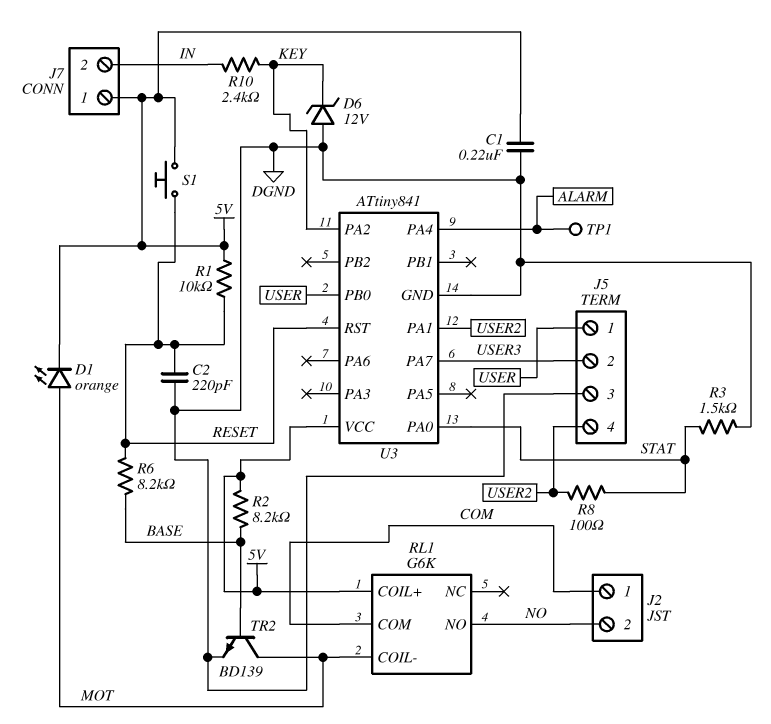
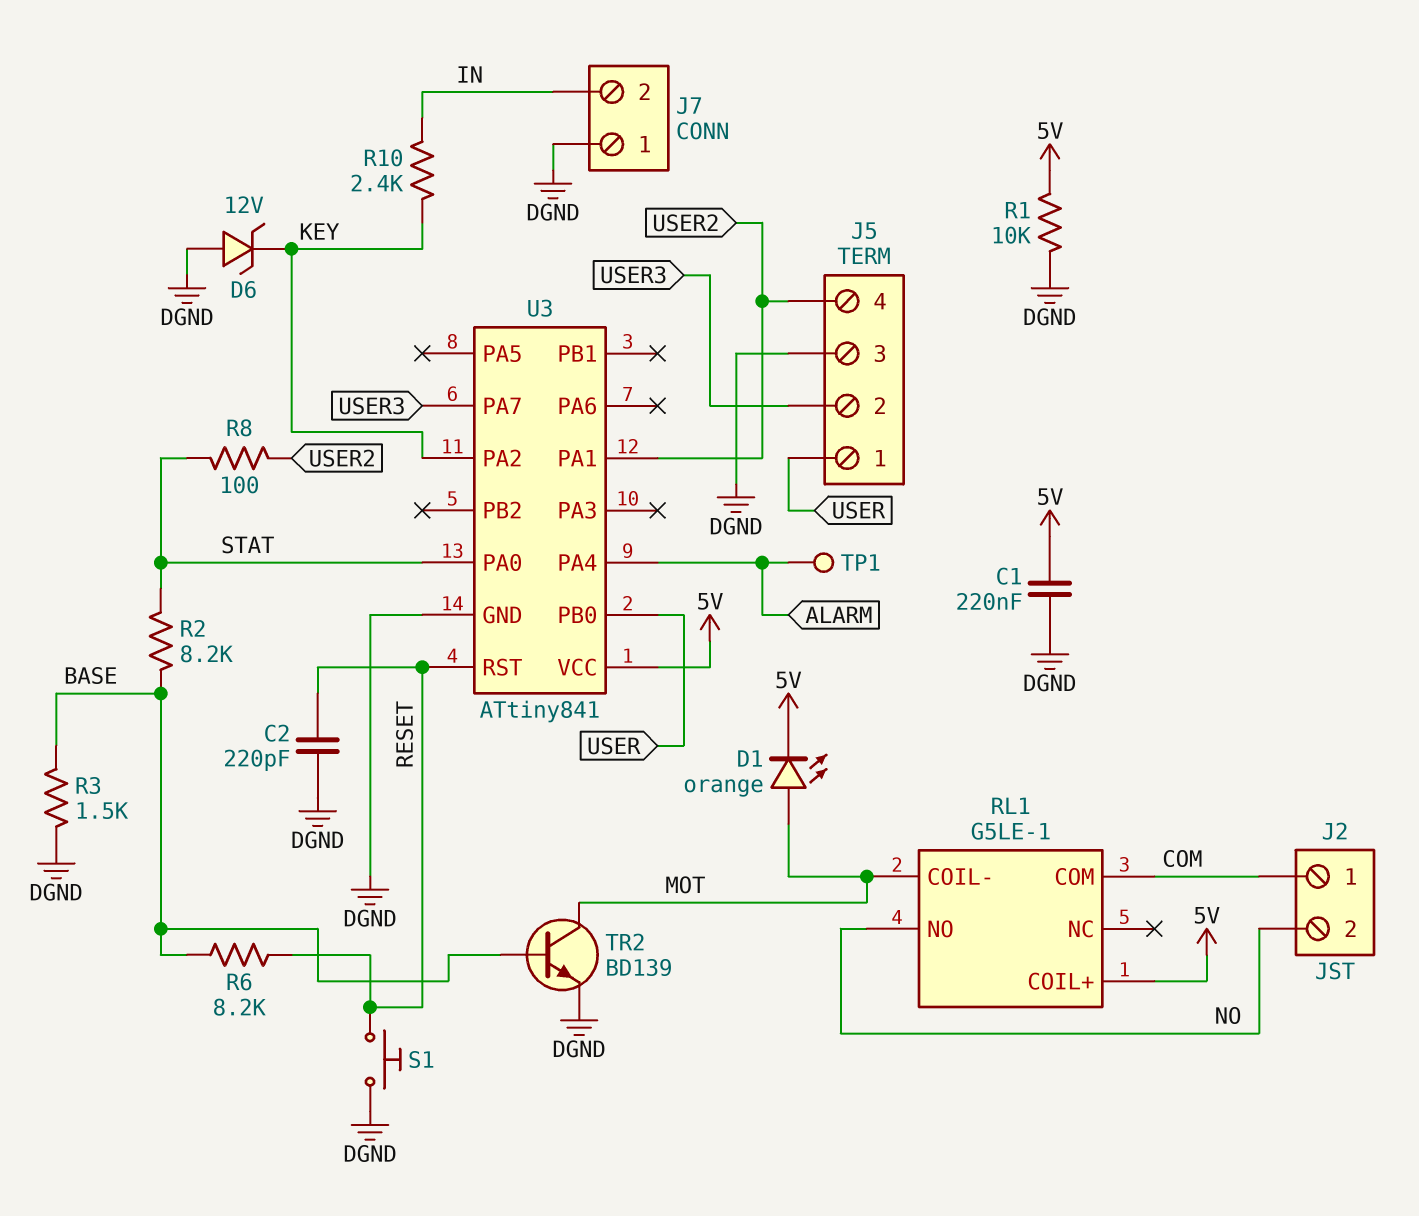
J7 pin 1: 5V -> DGND
R1: 10k (5V, RESET) -> 10k (5V, DGND)
R2: 8.2k (5V, BASE) -> 8.2k (BASE, STAT)
R3: 1.5k (DGND, STAT) -> 1.5k (BASE, DGND)
RL1: G6K -> G5LE-1
S1: button (5V, RESET) -> button (DGND, RESET)

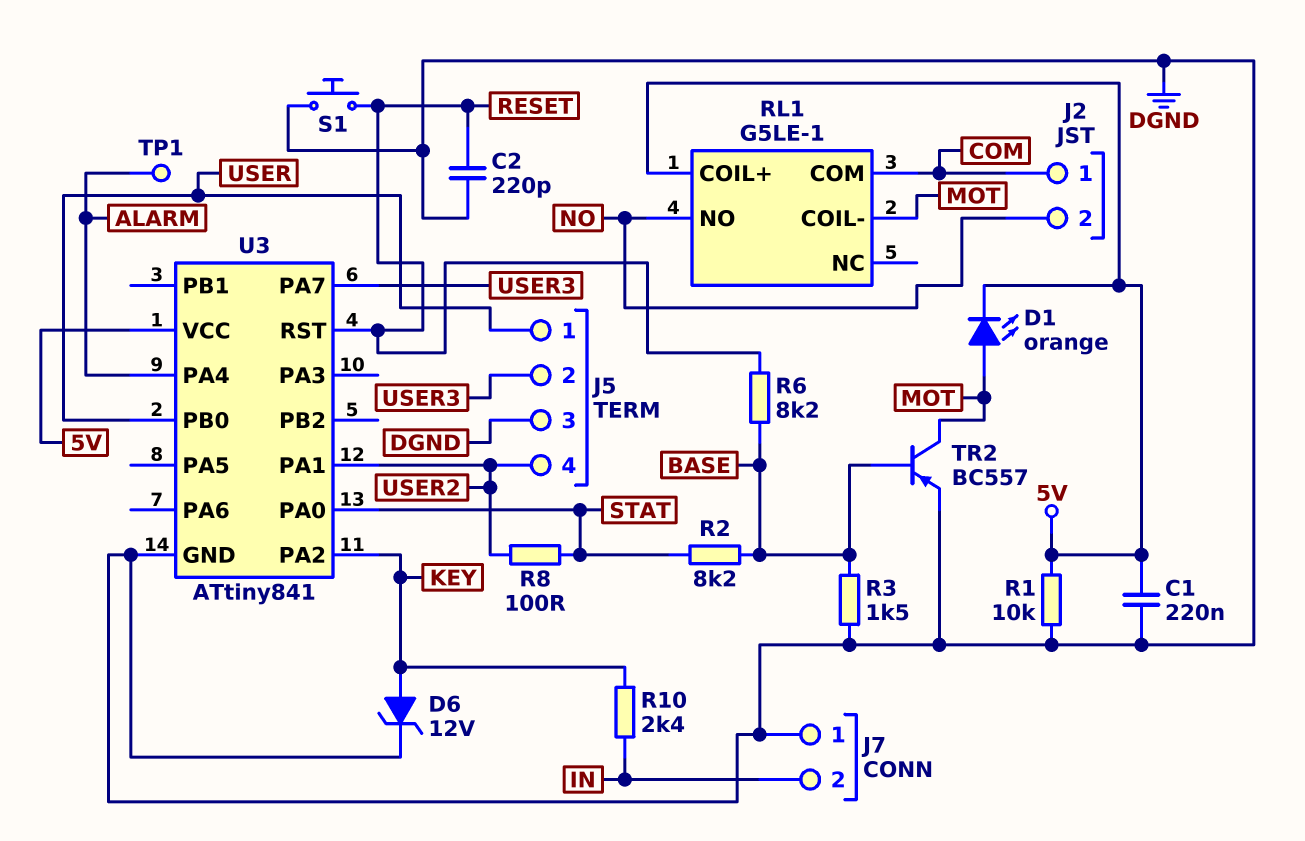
D6: zener 12V (A DGND, K KEY) -> zener 12V (A KEY, K DGND)
TR2: NPN BD139 (B BASE, C MOT, E DGND) -> PNP BC557 (B BASE, C MOT, E DGND)

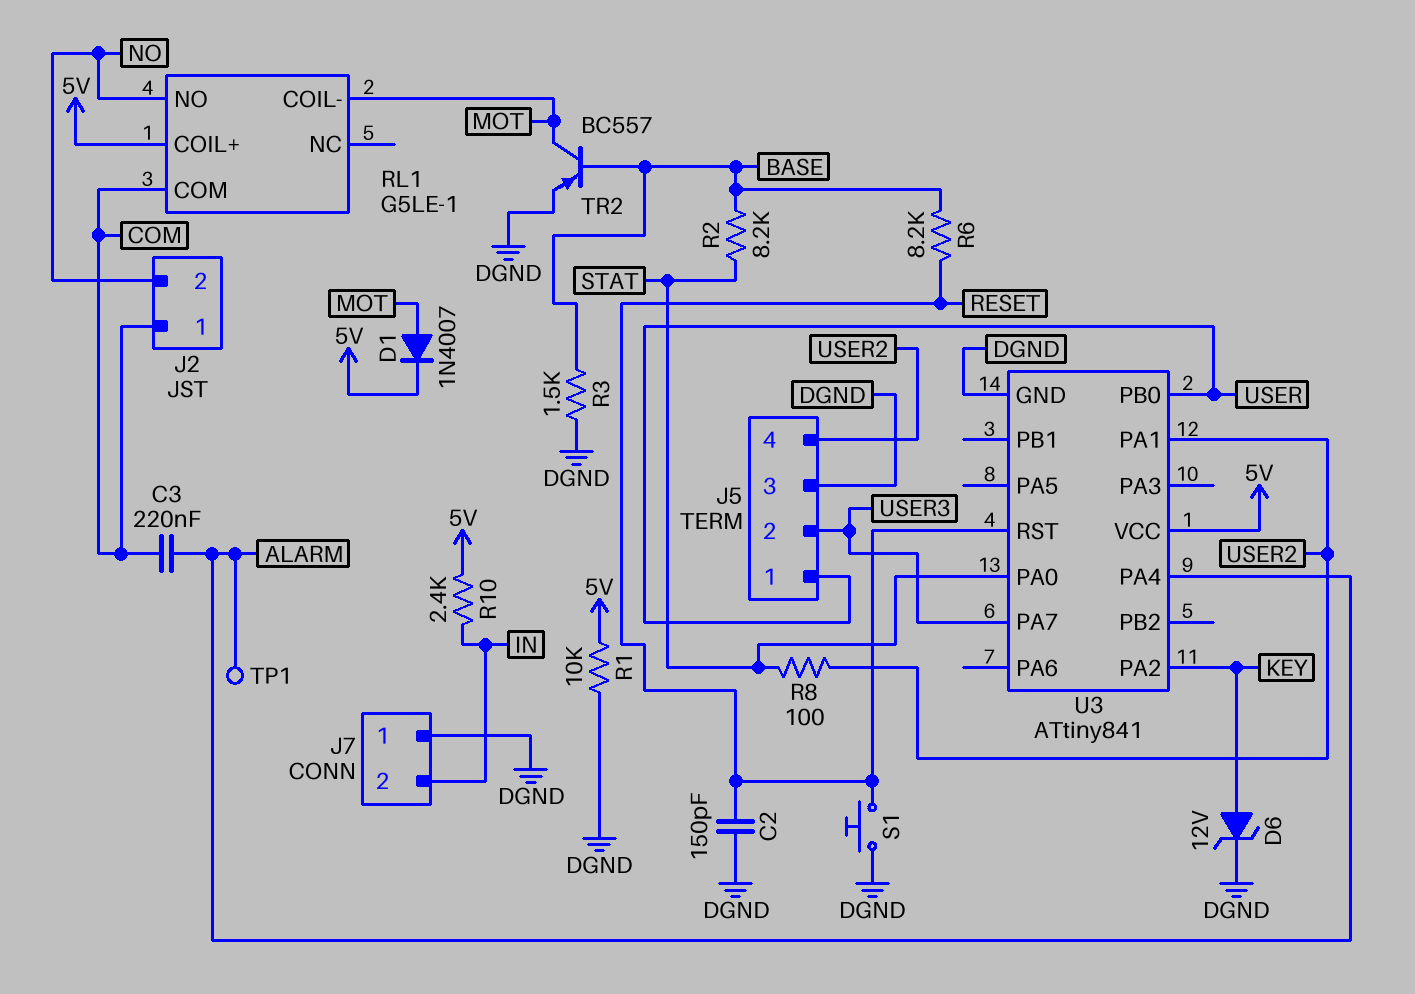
C1: 220nF (5V, DGND) -> none
C2: 220pF (DGND, RESET) -> 150pF (DGND, RESET)
C3: none -> 220nF (ALARM, COM)
D1: LED orange (A MOT, K 5V) -> diode 1N4007 (A MOT, K 5V)
R10: 2.4k (IN, KEY) -> 2.4k (5V, IN)

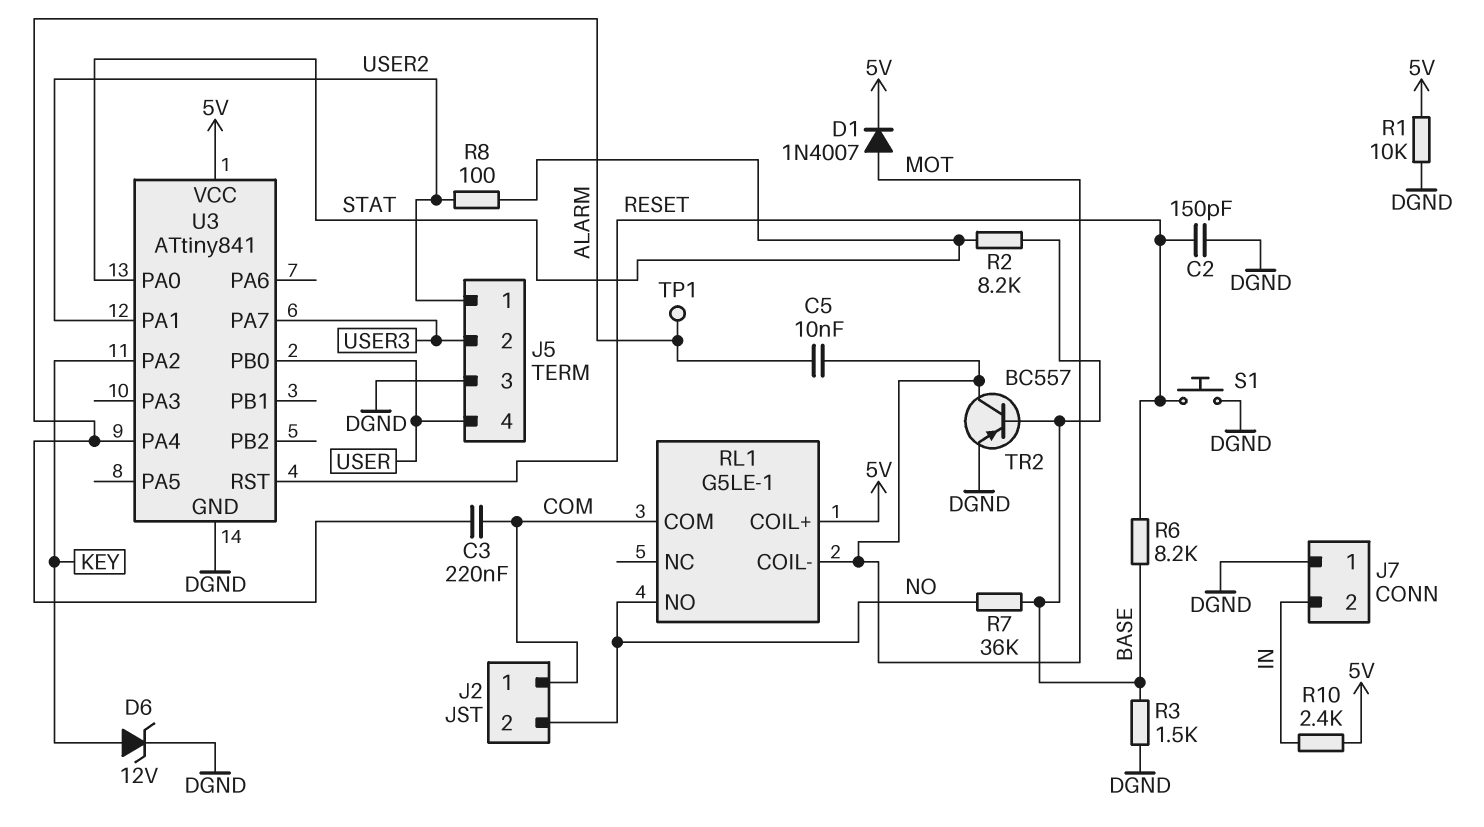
C5: none -> 10nF (ALARM, MOT)
J5 pin 1: USER -> USER2
J5 pin 4: USER2 -> USER
R7: none -> 36k (BASE, NO)

